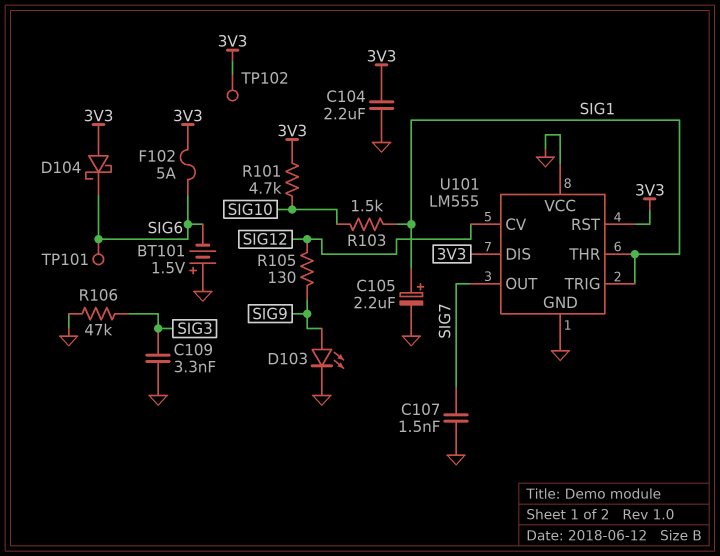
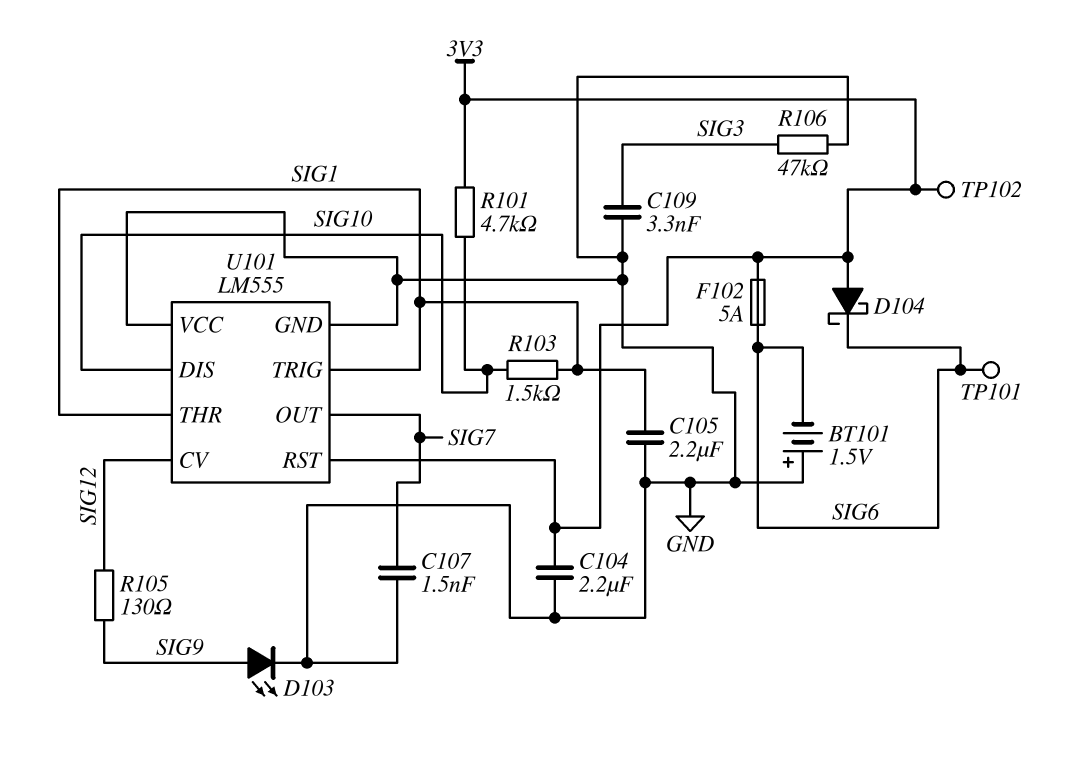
C105: 2.2uF (plus SIG1, minus GND) -> 2.2uF (GND, SIG1)
U101 pin DIS: 3V3 -> SIG10

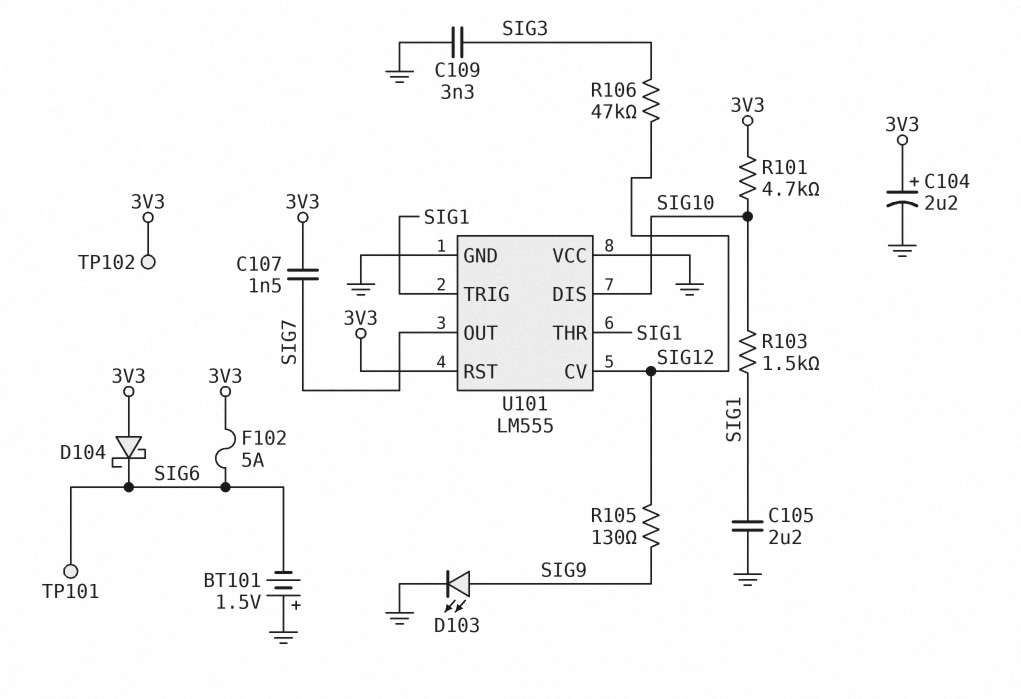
C104: 2.2uF (3V3, GND) -> 2.2uF (plus 3V3, minus GND)
C107: 1.5nF (GND, SIG7) -> 1.5nF (3V3, SIG7)
R106: 47k (GND, SIG3) -> 47k (SIG3, SIG12)

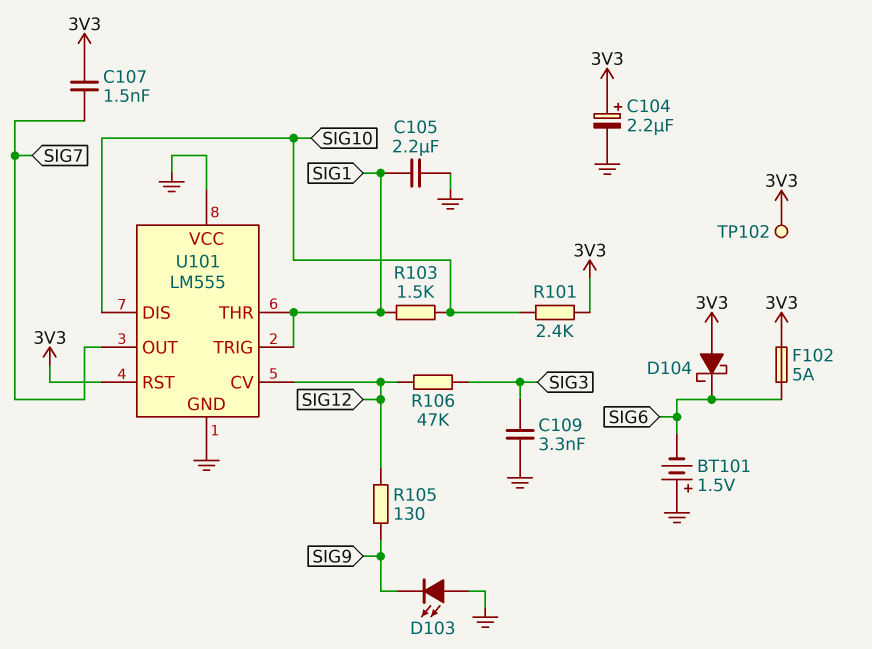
D103: LED (A SIG9, K GND) -> LED (A GND, K SIG9)
R101: 4.7k (3V3, SIG10) -> 2.4k (3V3, SIG10)
TP101: test point (SIG6) -> none

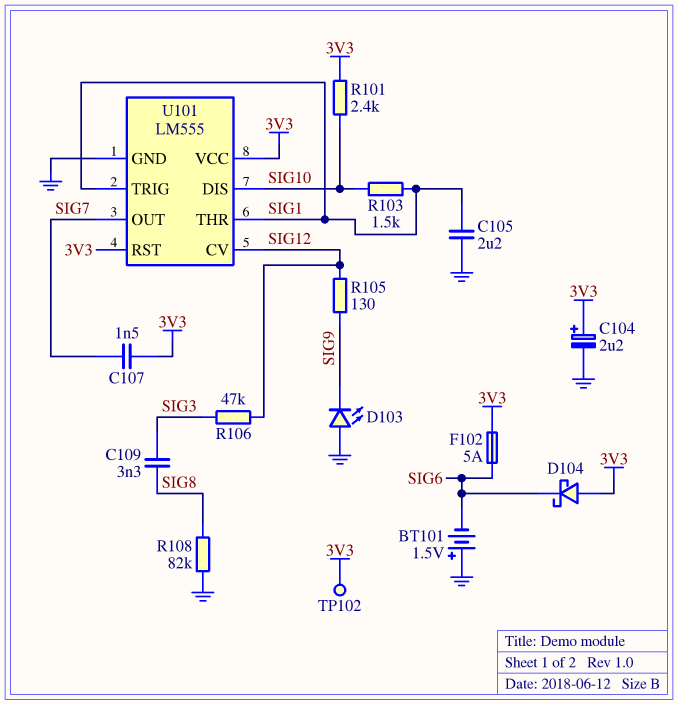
C109: 3.3nF (GND, SIG3) -> 3.3nF (SIG3, SIG8)
R108: none -> 82k (GND, SIG8)
U101 pin VCC: GND -> 3V3

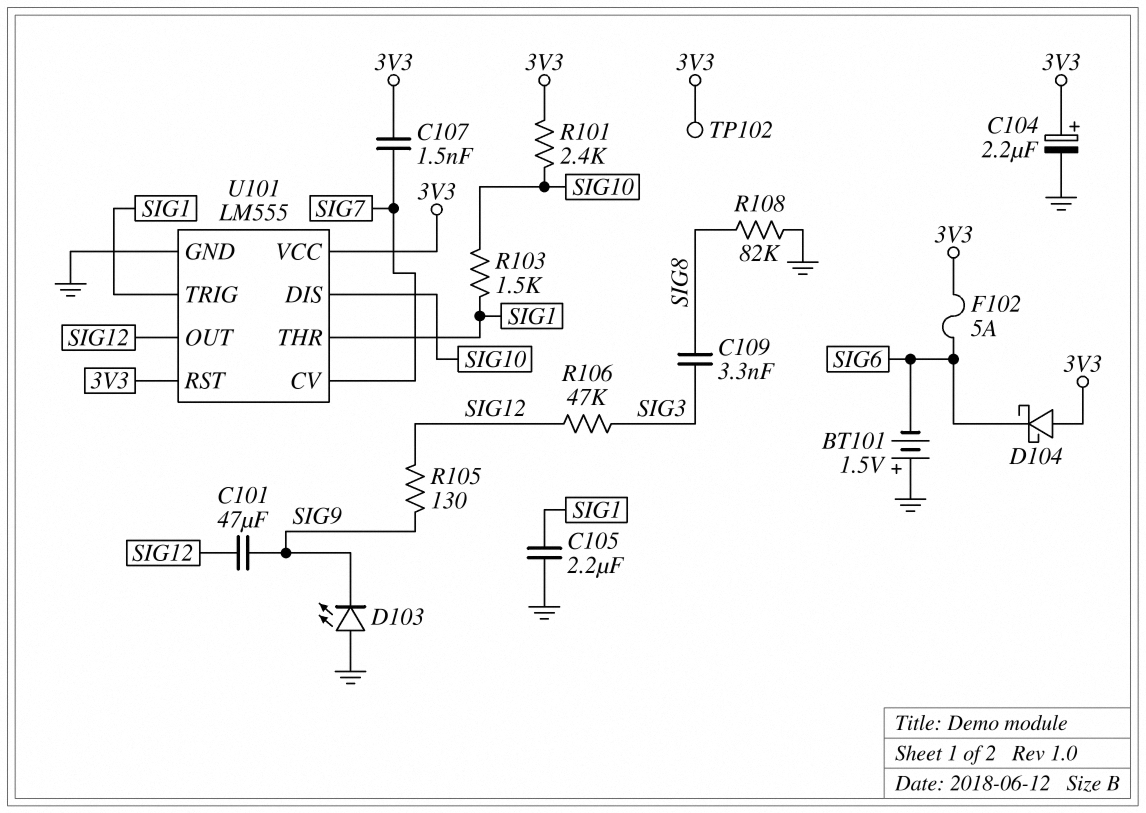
C101: none -> 47uF (SIG9, SIG12)
U101 pin CV: SIG12 -> SIG7
U101 pin OUT: SIG7 -> SIG12

